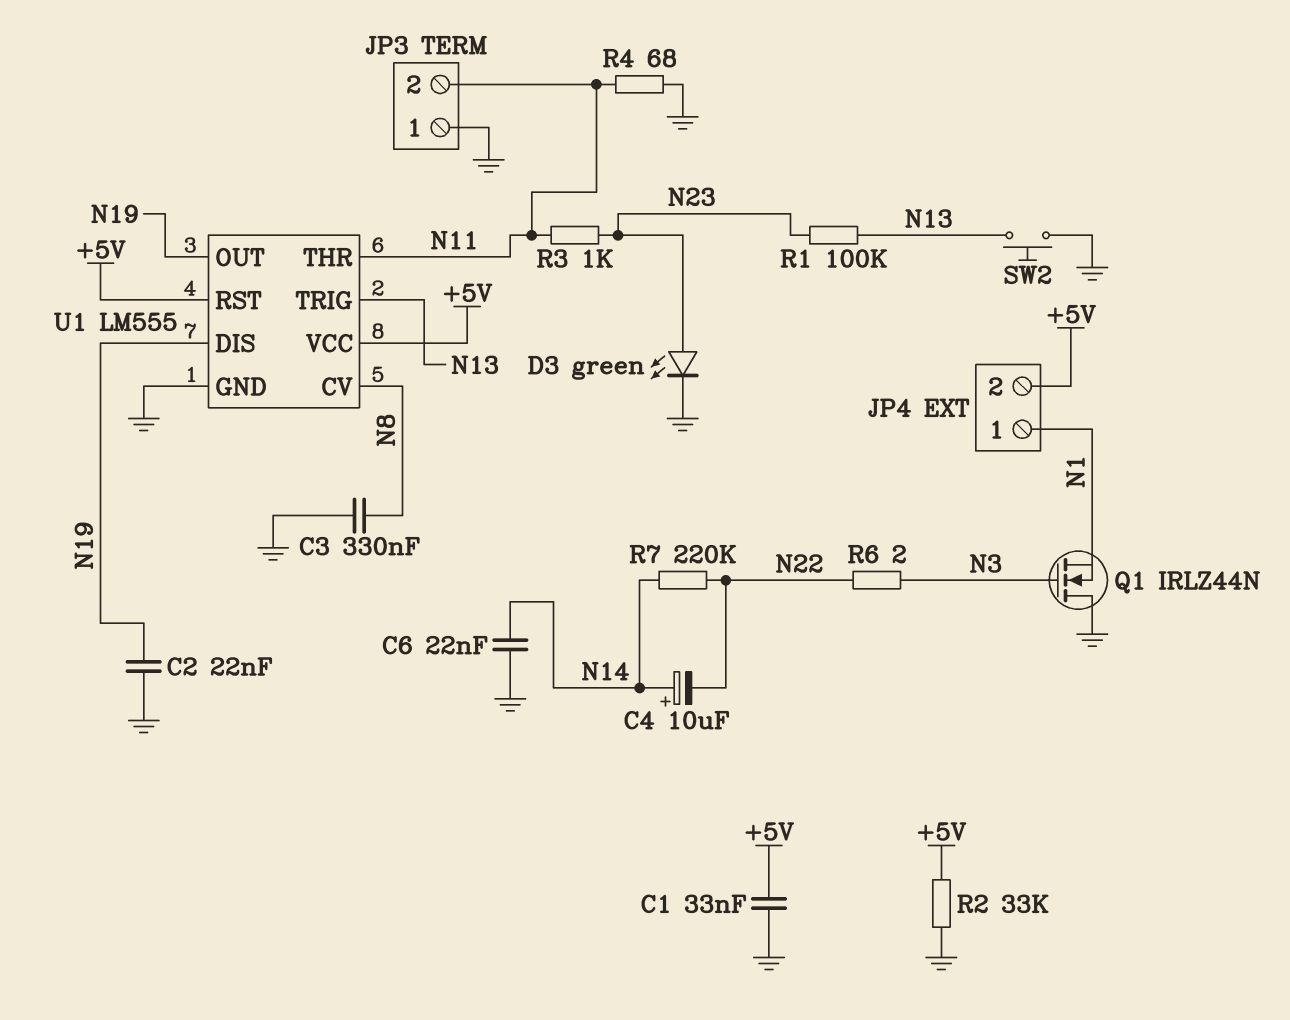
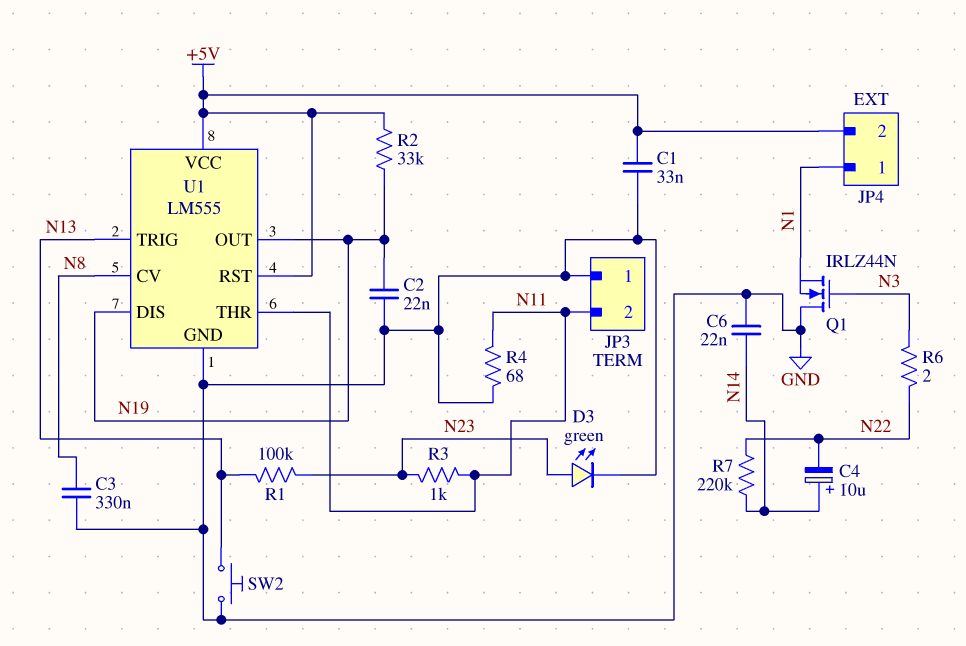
R2: 33k (+5V, GND) -> 33k (+5V, N19)

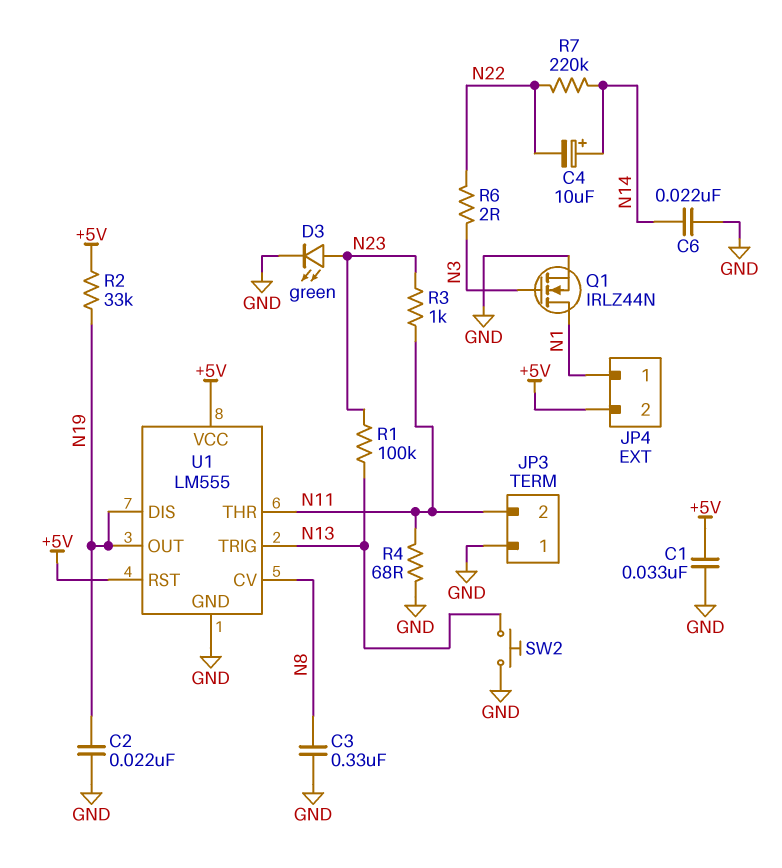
Q1: NMOS IRLZ44N (G N3, D GND, S N1) -> NMOS IRLZ44N (G N3, D N1, S GND)

